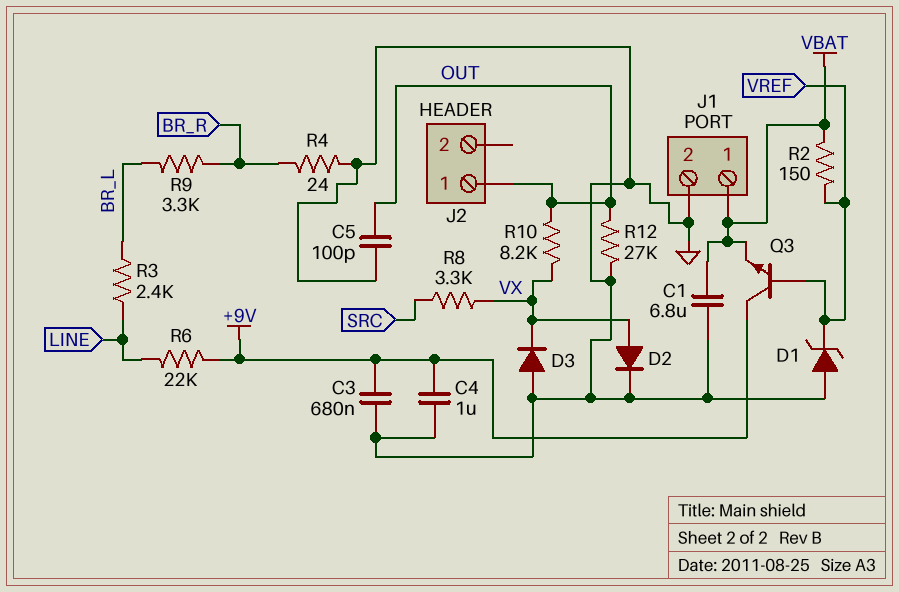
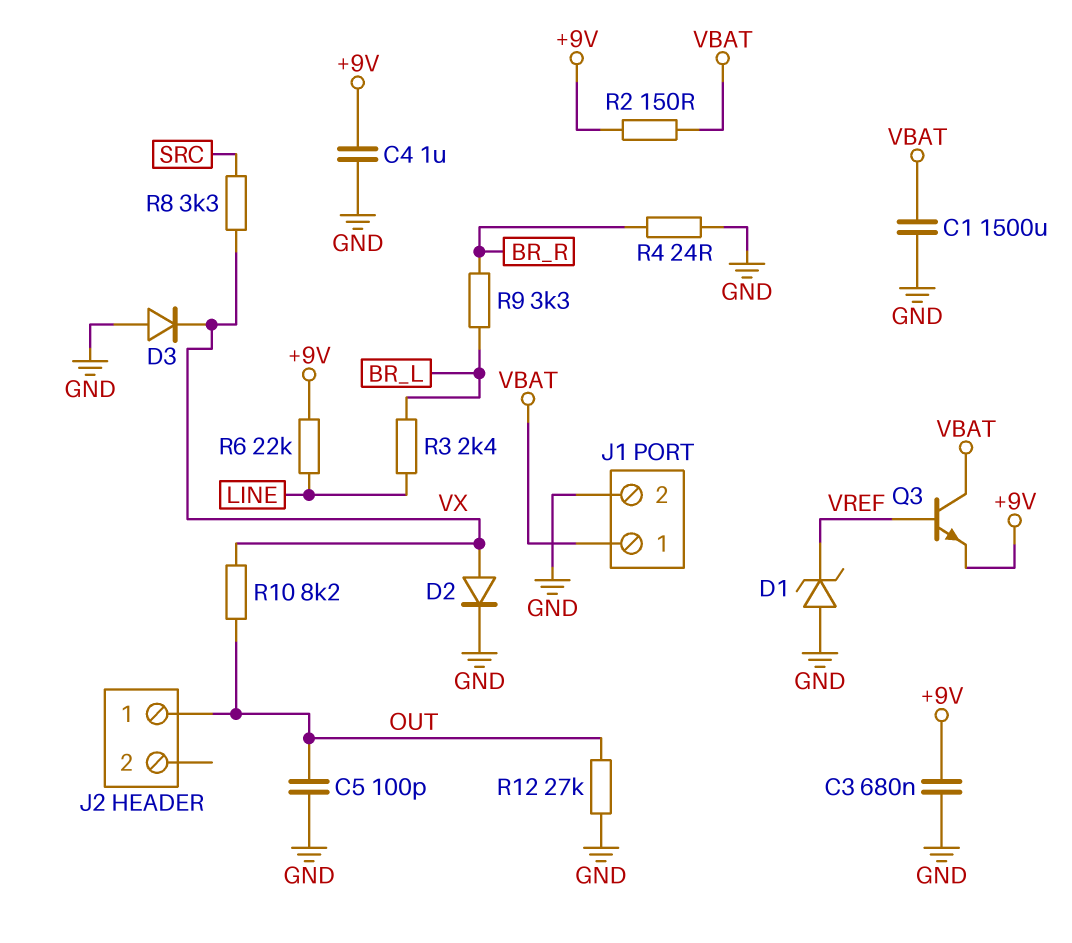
C1: 6.8uF (GND, VBAT) -> 1500uF (GND, VBAT)
Q3: NPN (B VREF, C +9V, E VBAT) -> NPN (B VREF, C VBAT, E +9V)
R2: 150 (VBAT, VREF) -> 150 (+9V, VBAT)

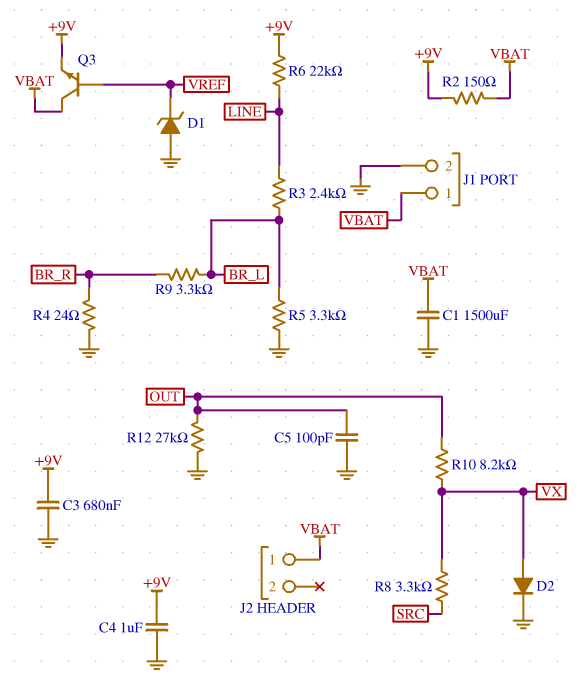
D3: diode (A GND, K VX) -> none
J2 pin 1: OUT -> VBAT
R5: none -> 3.3k (BR_L, GND)

